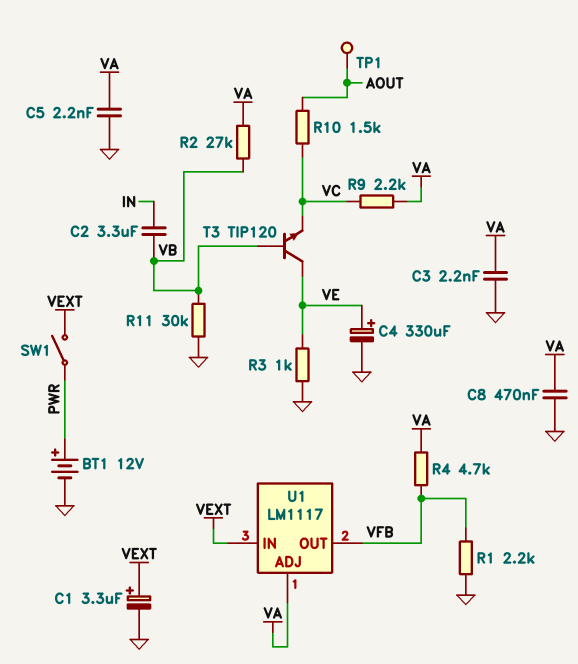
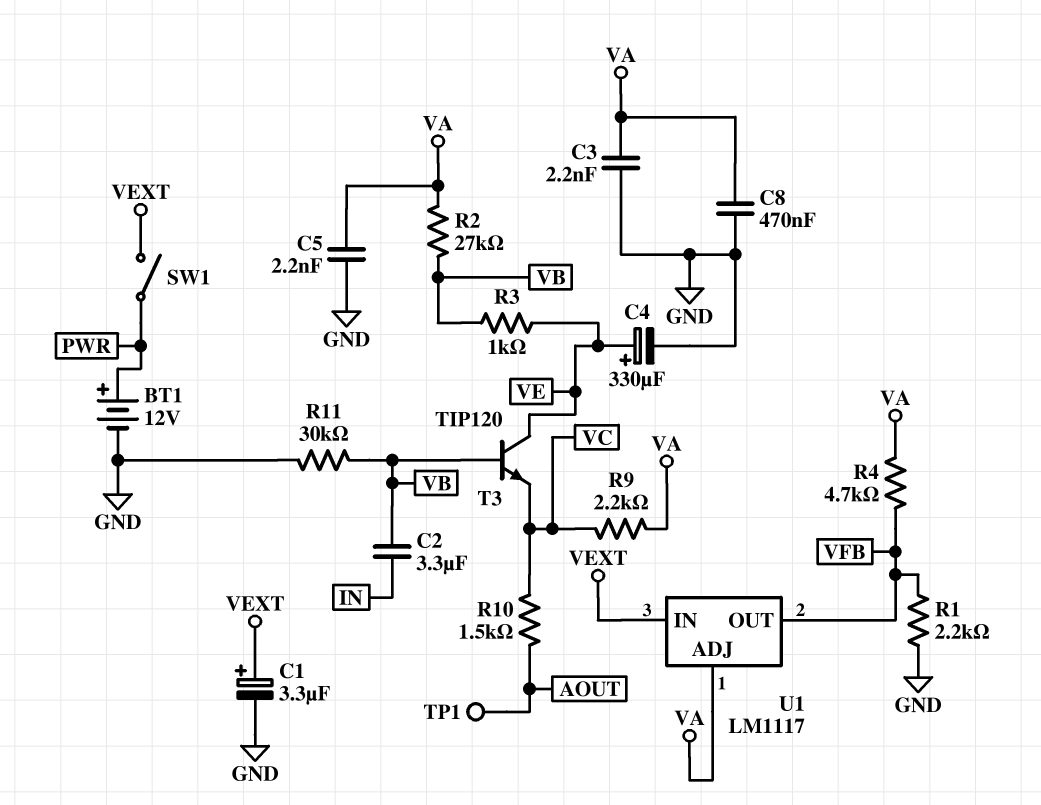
R3: 1k (GND, VE) -> 1k (VB, VE)

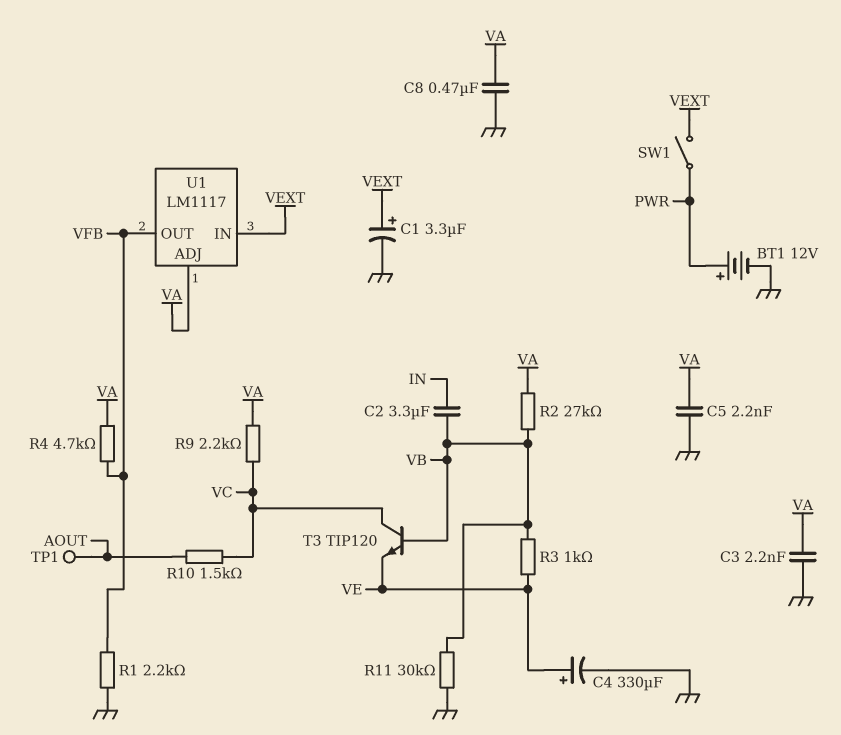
T3: NPN TIP120 (B VB, C VE, E VC) -> NPN TIP120 (B VB, C VC, E VE)

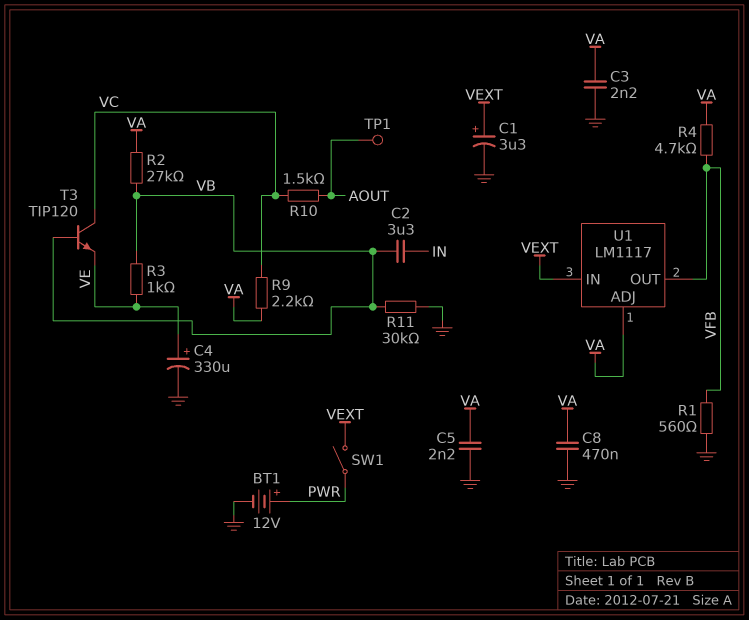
R1: 2.2k (GND, VFB) -> 560 (GND, VFB)

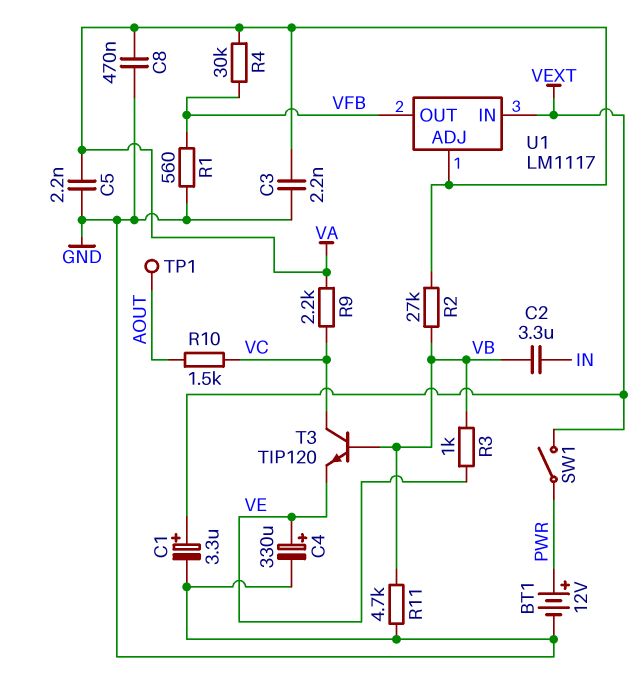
R4: 4.7k (VA, VFB) -> 30k (VA, VFB)
R11: 30k (GND, VB) -> 4.7k (GND, VB)

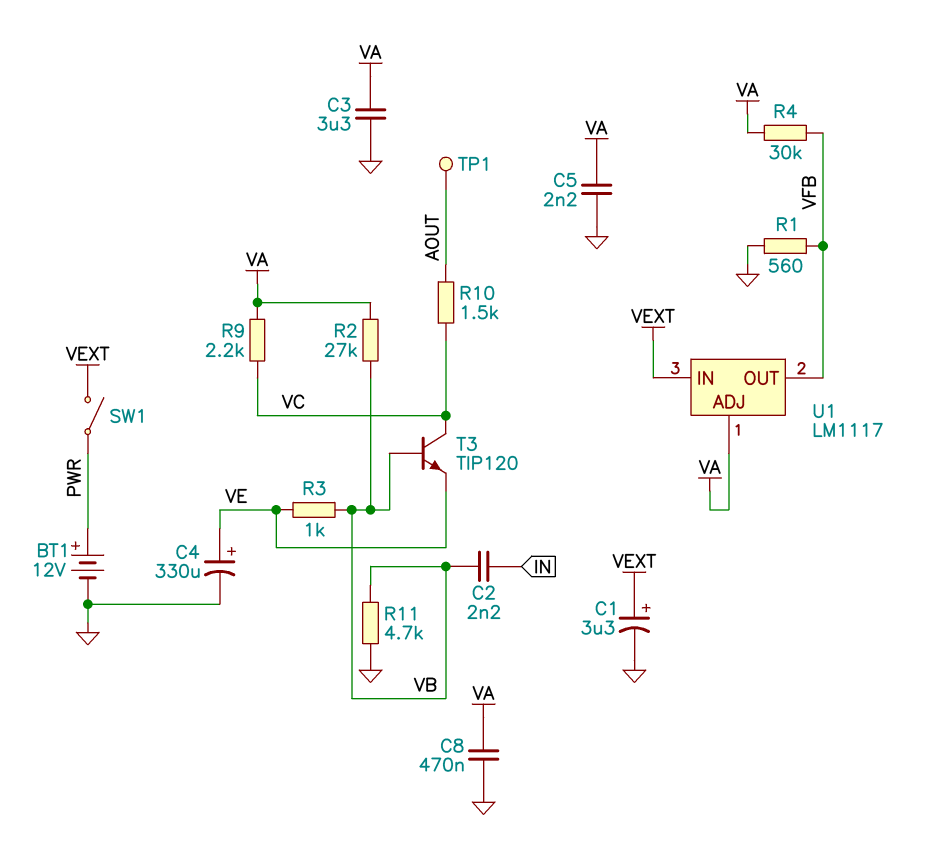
C2: 3.3uF (IN, VB) -> 2.2nF (IN, VB)
C3: 2.2nF (GND, VA) -> 3.3uF (GND, VA)

